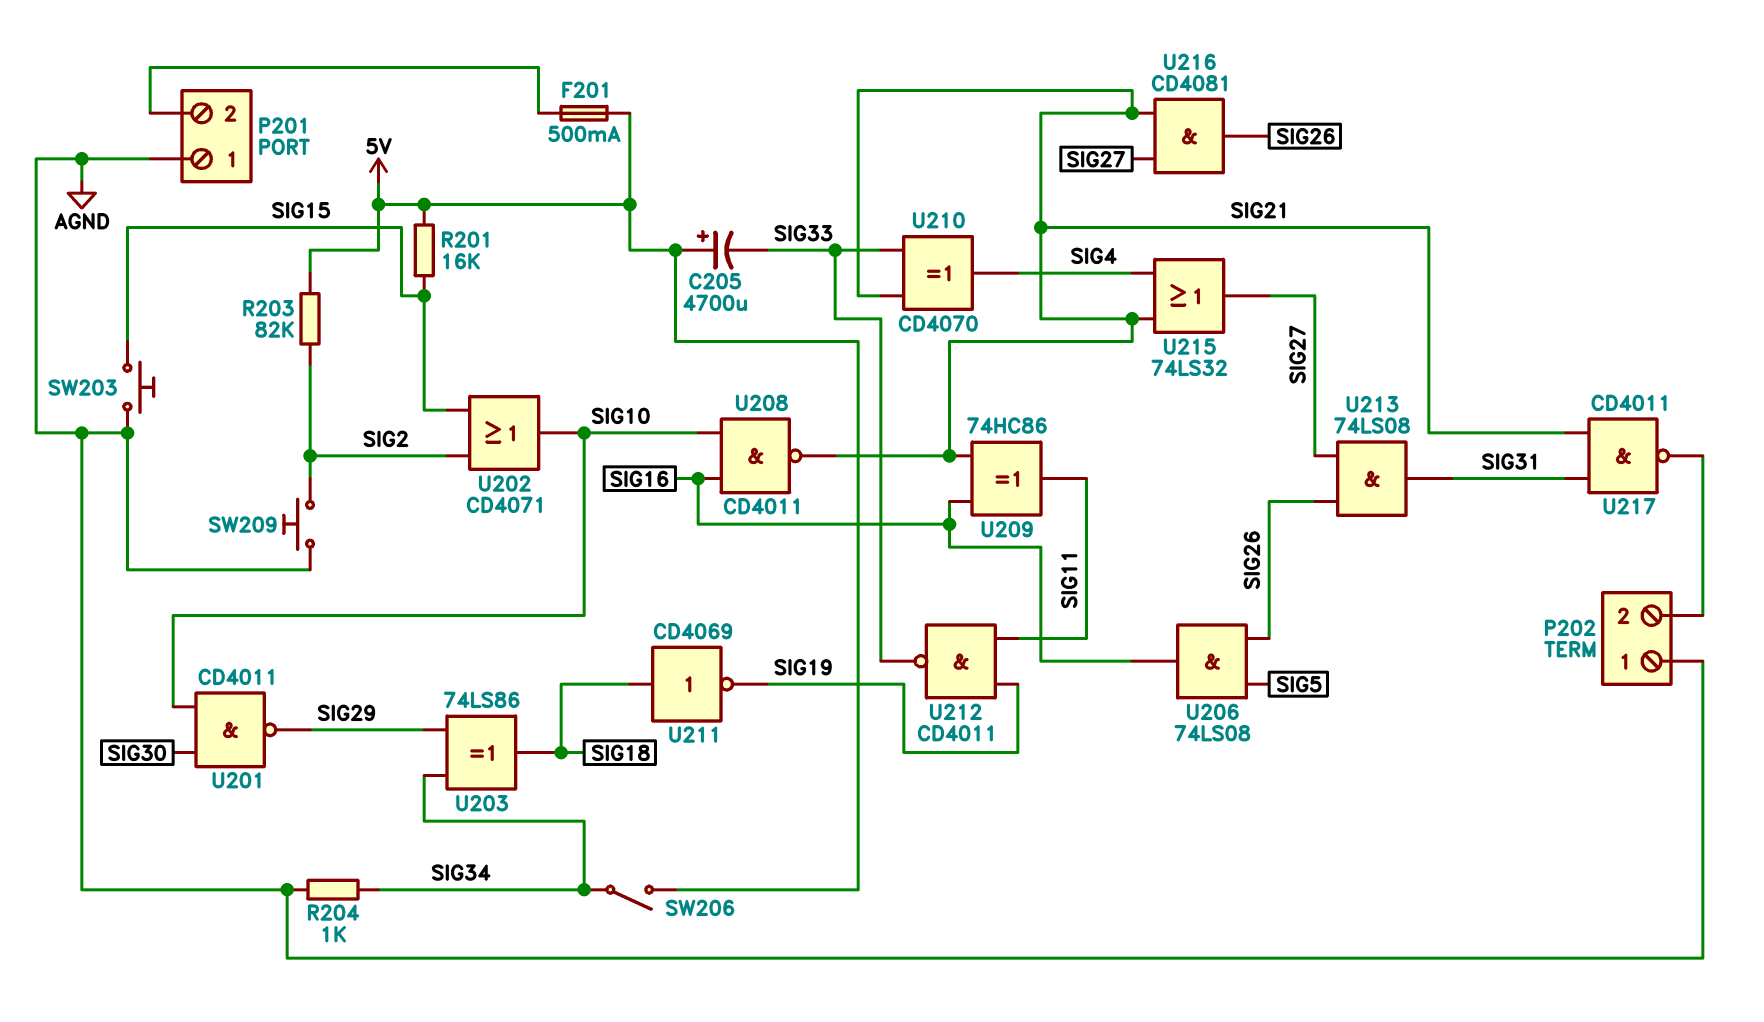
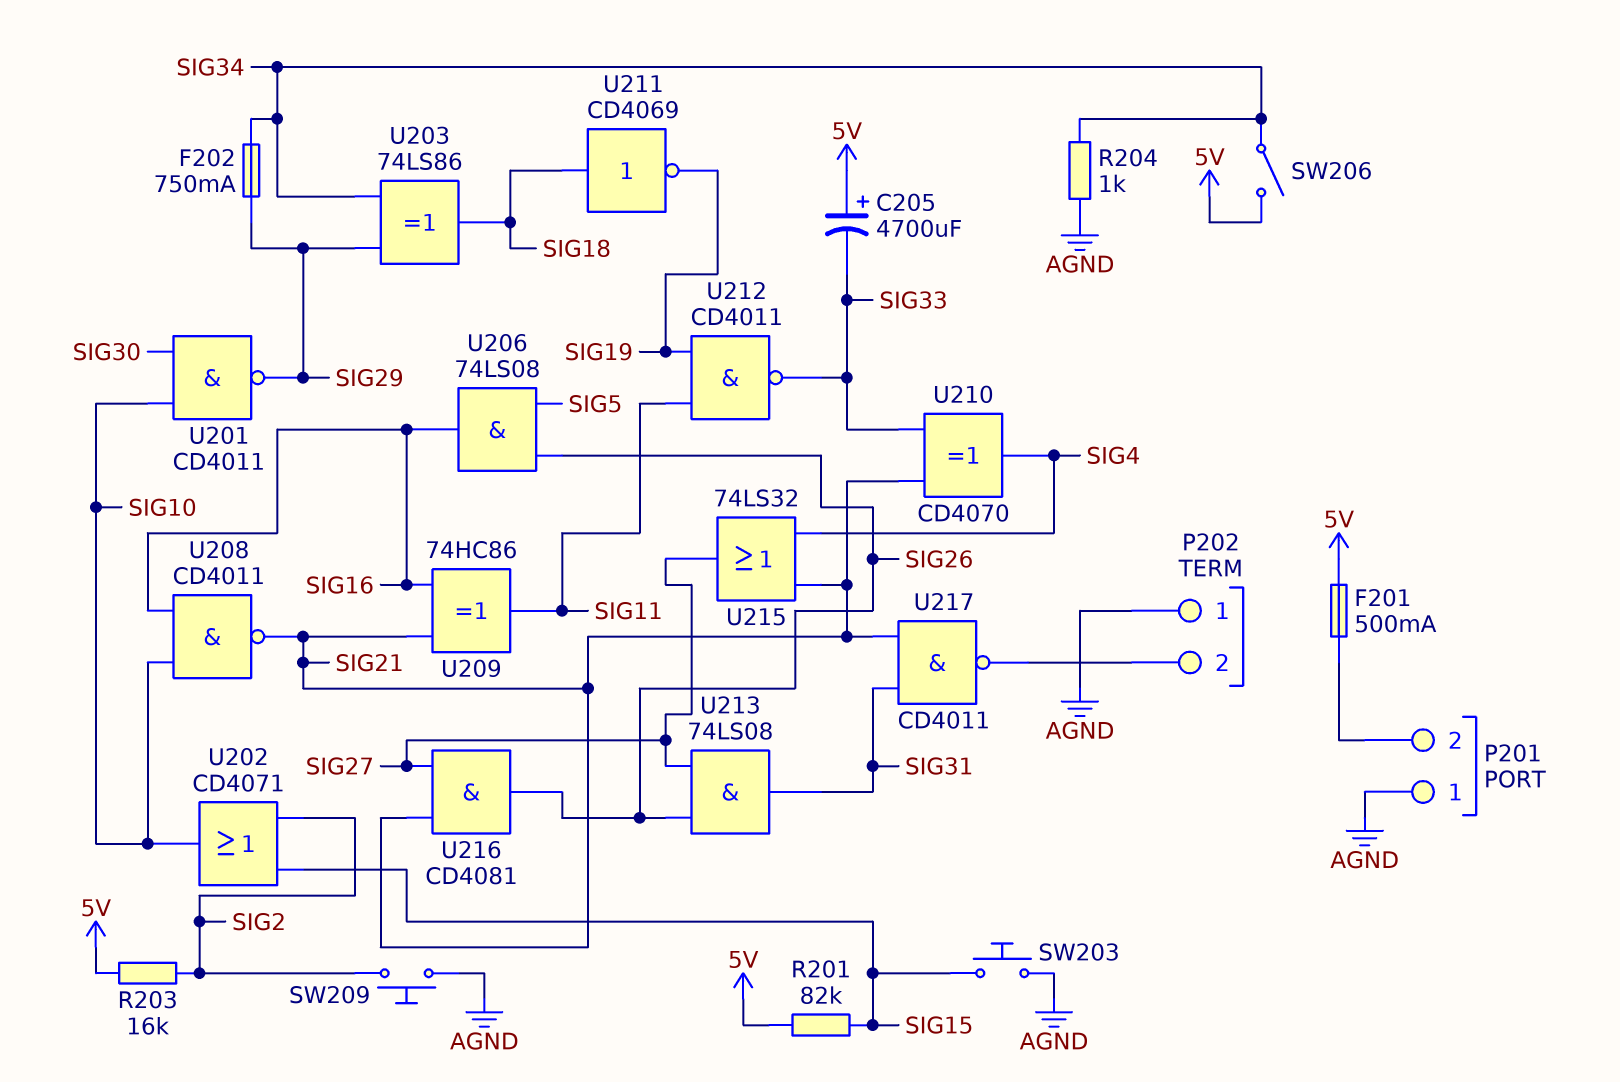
F202: none -> 750mA (SIG29, SIG34)
R201: 16k (5V, SIG15) -> 82k (5V, SIG15)
R203: 82k (5V, SIG2) -> 16k (5V, SIG2)

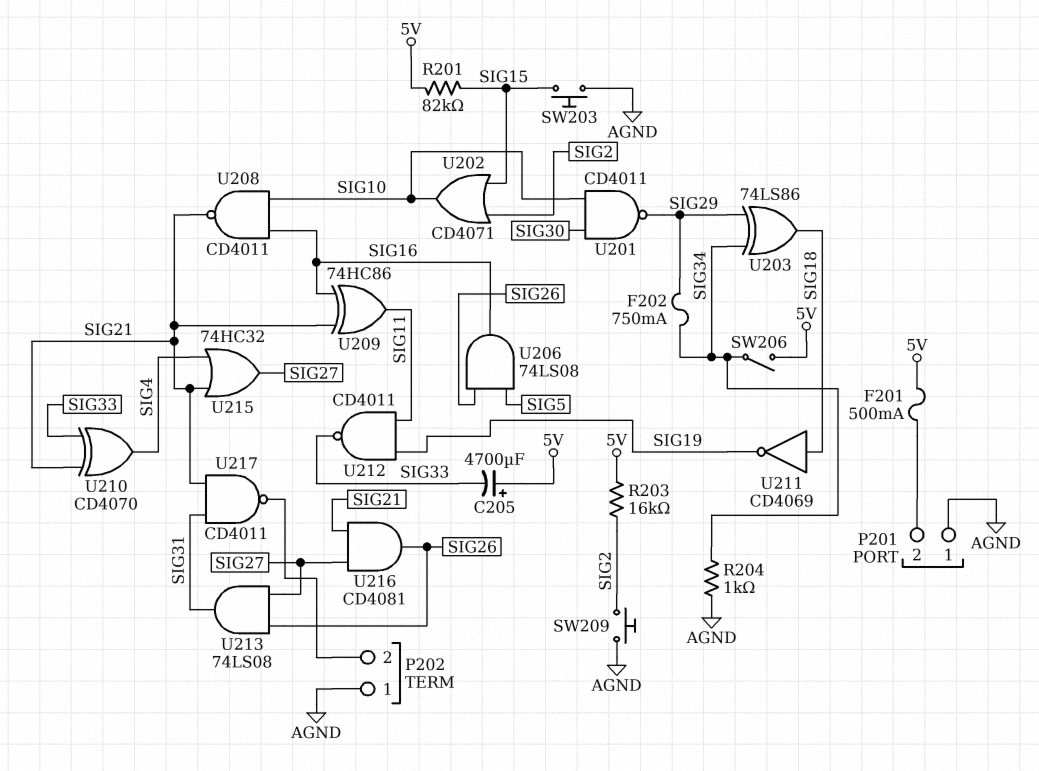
U215: OR 74LS32 (in SIG4, in SIG21, out SIG27) -> OR 74HC32 (in SIG4, in SIG21, out SIG27)

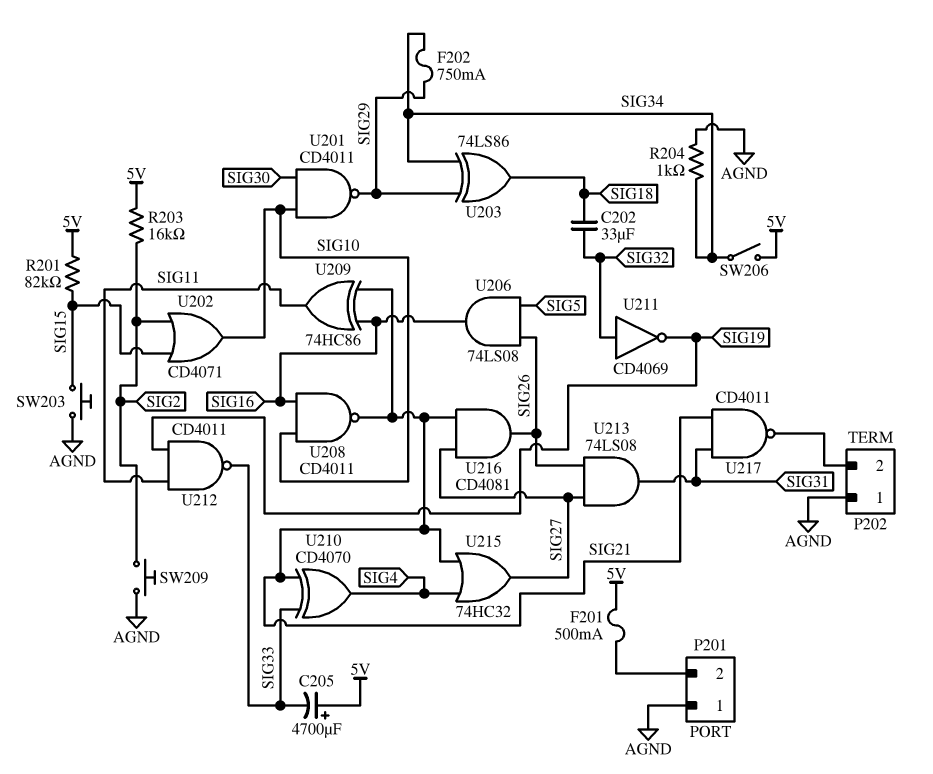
C202: none -> 33uF (SIG18, SIG32)
U211: NOT CD4069 (in SIG18, out SIG19) -> NOT CD4069 (in SIG32, out SIG19)

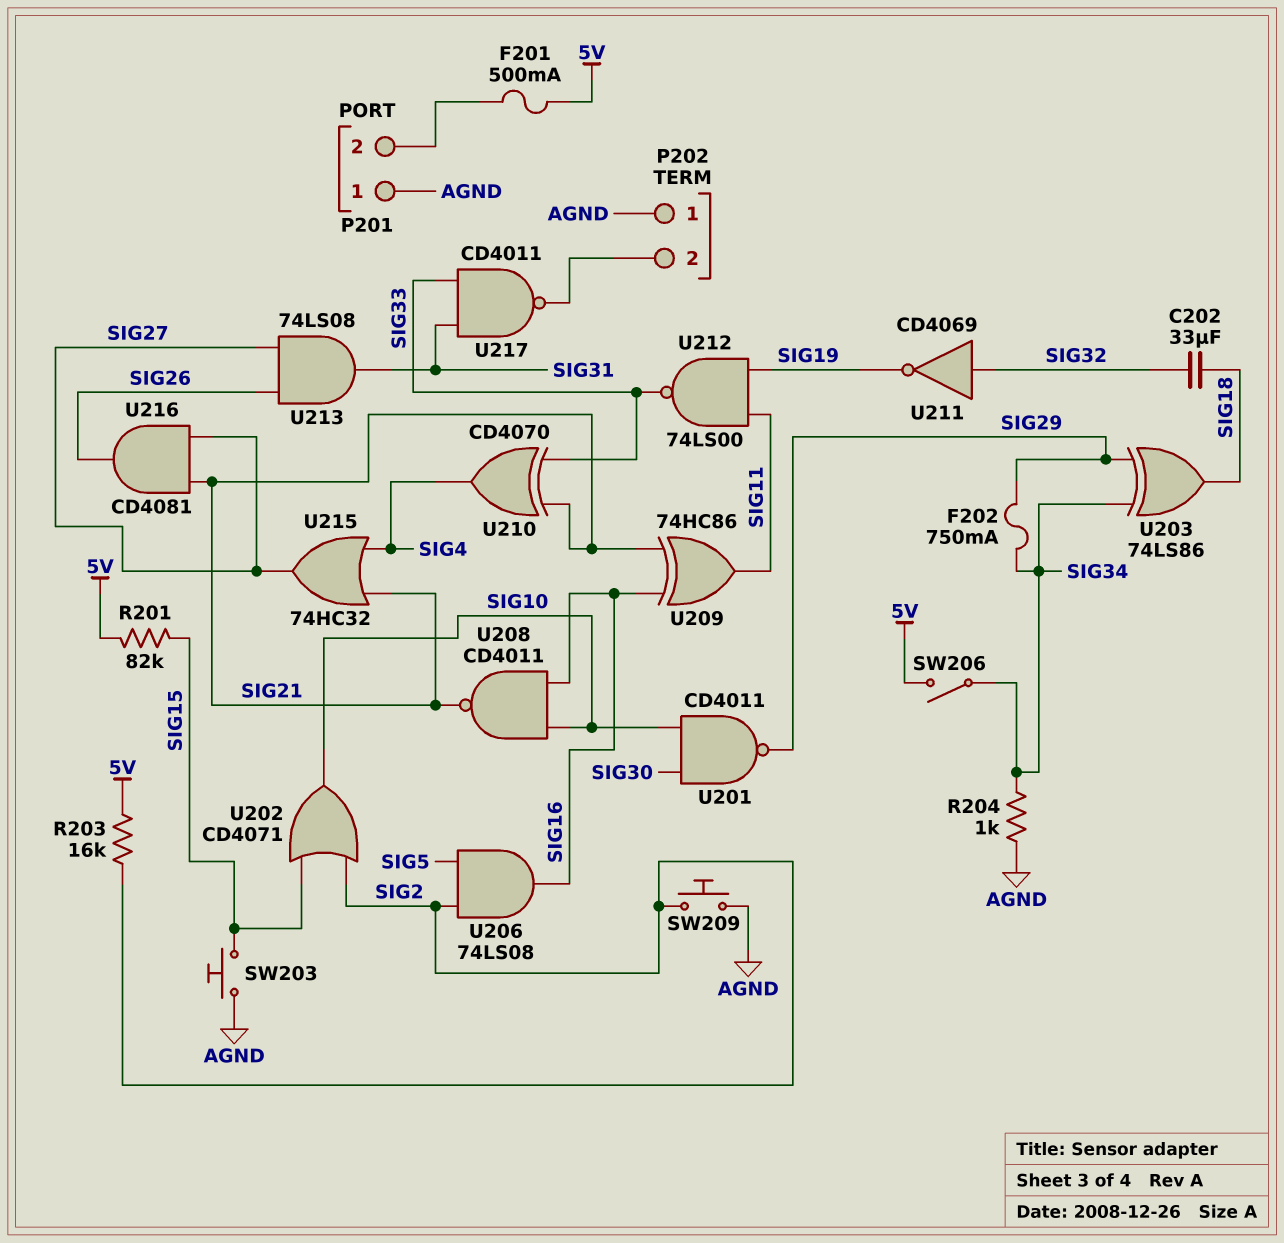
C205: 4700uF (plus 5V, minus SIG33) -> none
U206: AND 74LS08 (in SIG5, in SIG26, out SIG16) -> AND 74LS08 (in SIG2, in SIG5, out SIG16)
U212: NAND CD4011 (in SIG11, in SIG19, out SIG33) -> NAND 74LS00 (in SIG11, in SIG19, out SIG33)
U217: NAND CD4011 (in SIG21, in SIG31, out P202/2) -> NAND CD4011 (in SIG31, in SIG33, out P202/2)

